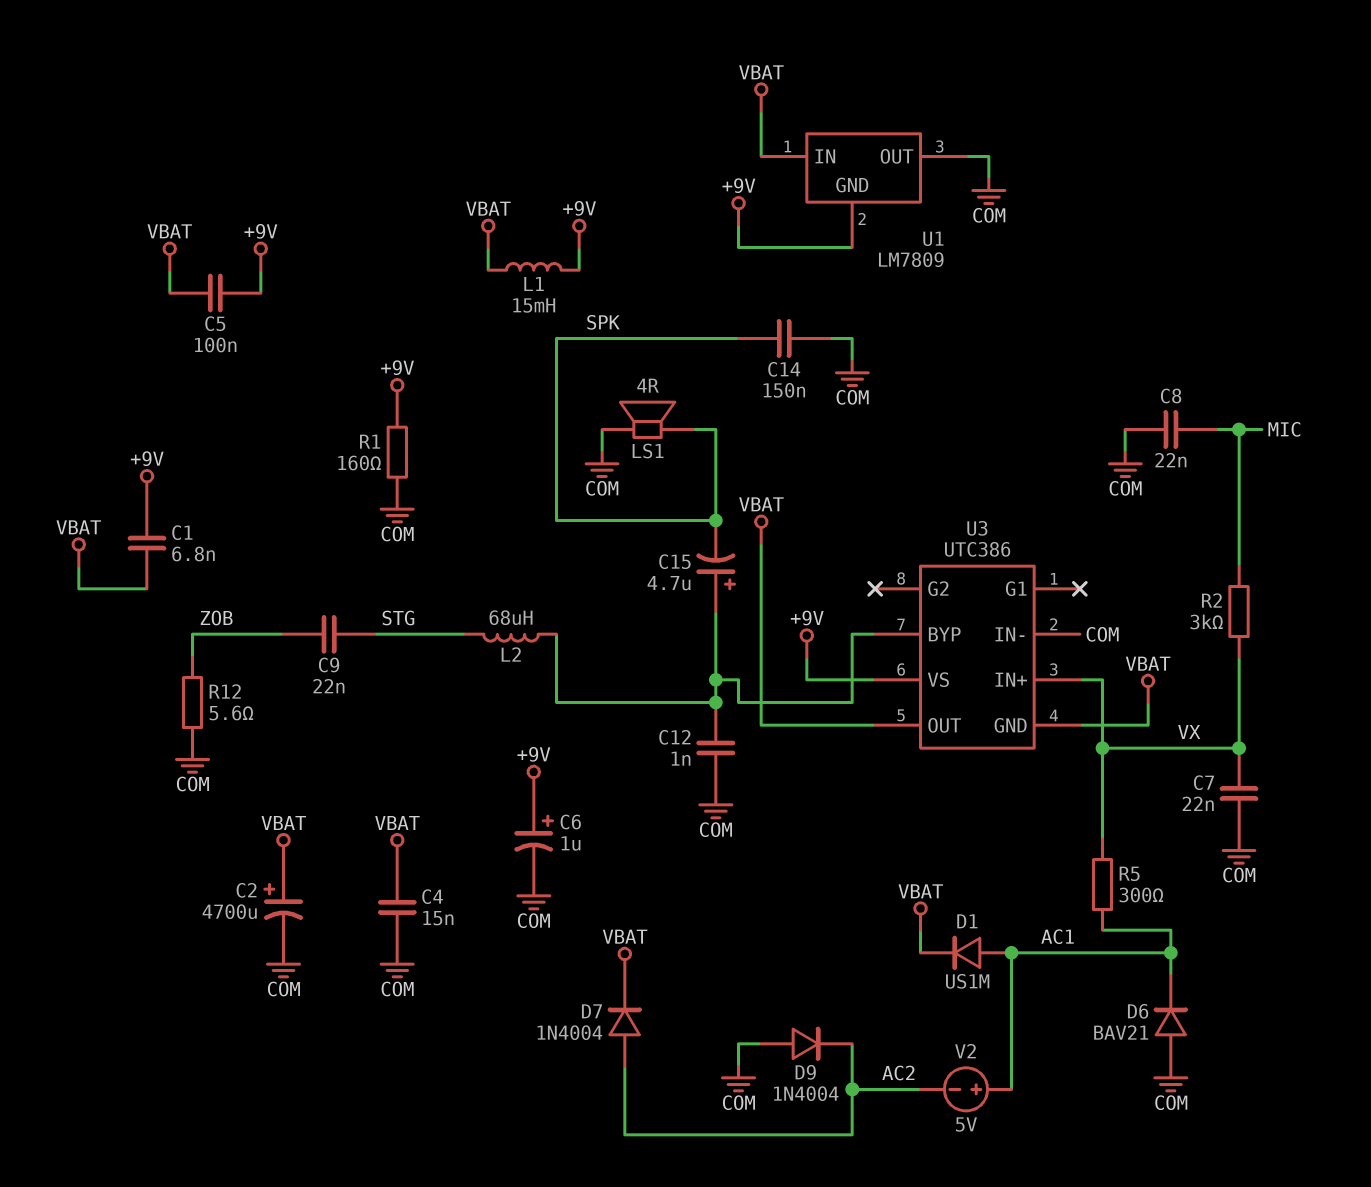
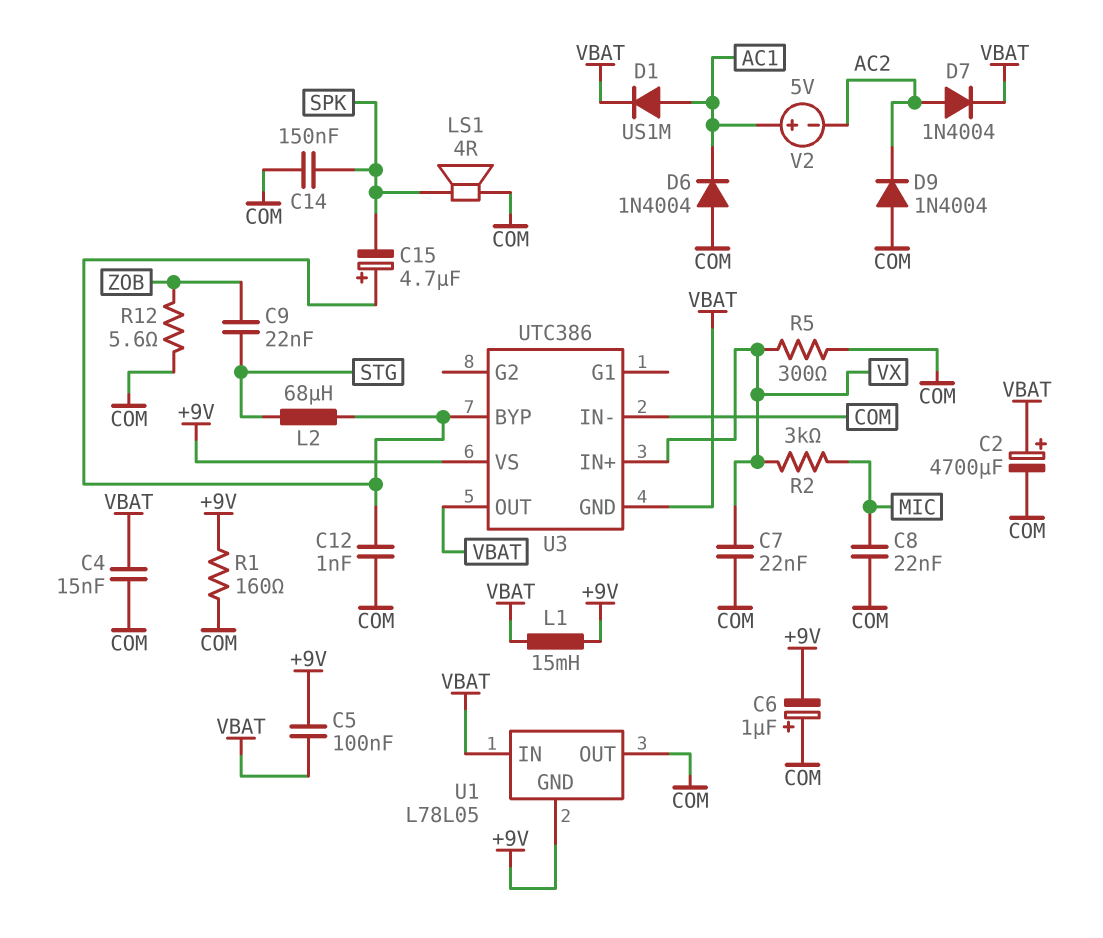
C1: 6.8nF (+9V, VBAT) -> none
C6: 1uF (plus +9V, minus COM) -> 1uF (plus COM, minus +9V)
D6: diode BAV21 (A COM, K AC1) -> diode 1N4004 (A COM, K AC1)
R5: 300 (AC1, VX) -> 300 (COM, VX)
U1: LM7809 -> L78L05

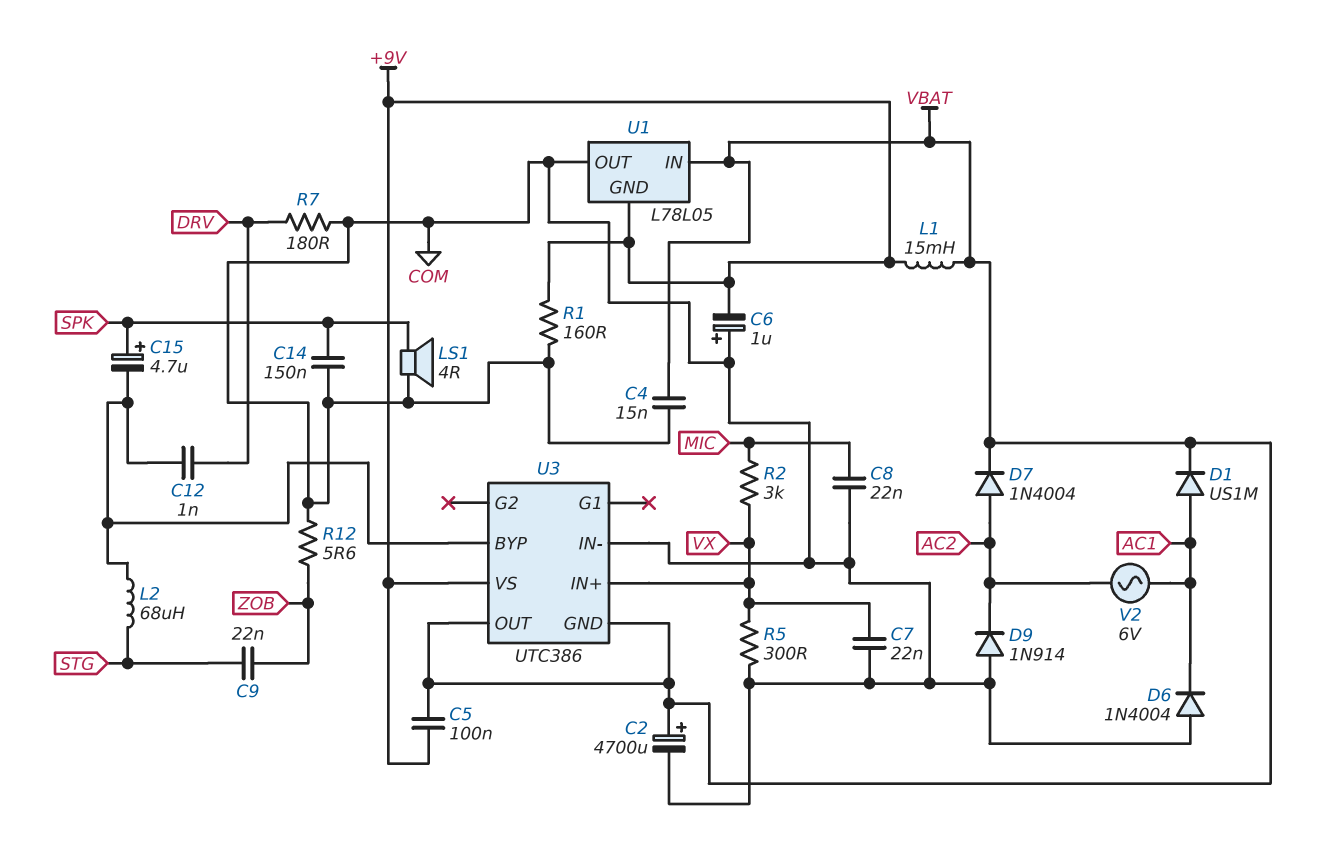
C12: 1nF (COM, U3/BYP) -> 1nF (DRV, U3/BYP)
C15: 4.7uF (plus U3/BYP, minus SPK) -> 4.7uF (plus SPK, minus U3/BYP)
D9: diode 1N4004 (A COM, K AC2) -> diode 1N914 (A COM, K AC2)
R7: none -> 180 (COM, DRV)
V2: 5V (plus AC1, minus AC2) -> AC 6V (AC1, AC2)

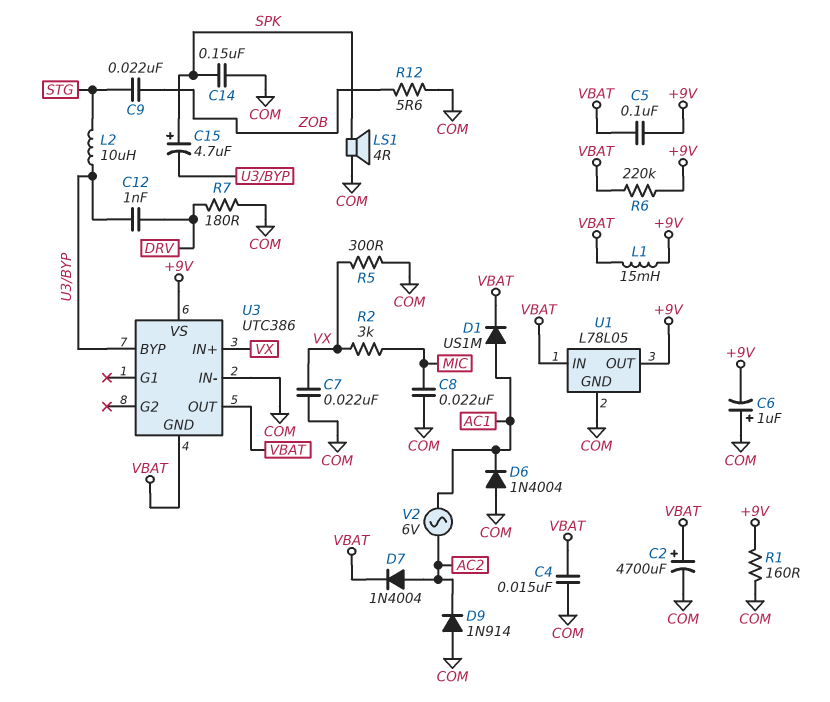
L2: 68uH (STG, U3/BYP) -> 10uH (STG, U3/BYP)
R6: none -> 220k (+9V, VBAT)
U1 pin GND: +9V -> COM
U1 pin OUT: COM -> +9V

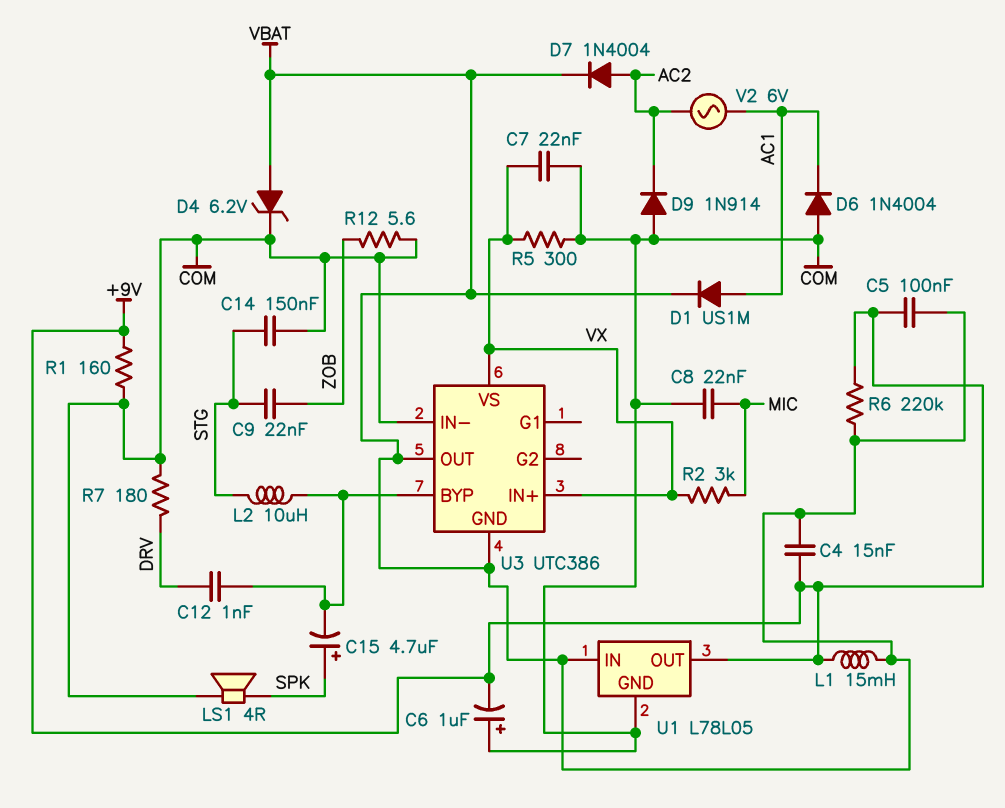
C2: 4700uF (plus VBAT, minus COM) -> none
C4: 15nF (COM, VBAT) -> 15nF (+9V, VBAT)
C14: 150nF (COM, SPK) -> 150nF (COM, STG)
D4: none -> zener 6.2V (A VBAT, K COM)
U3 pin VS: +9V -> VX

